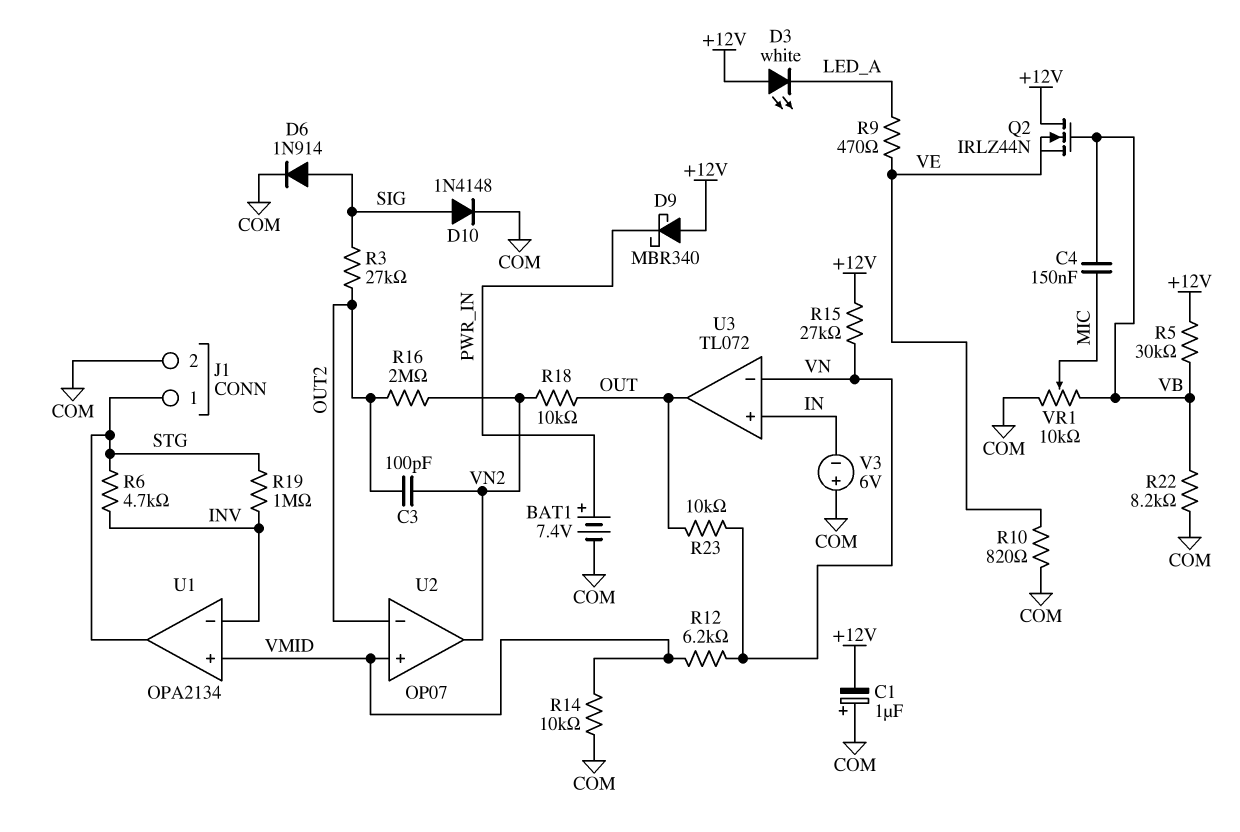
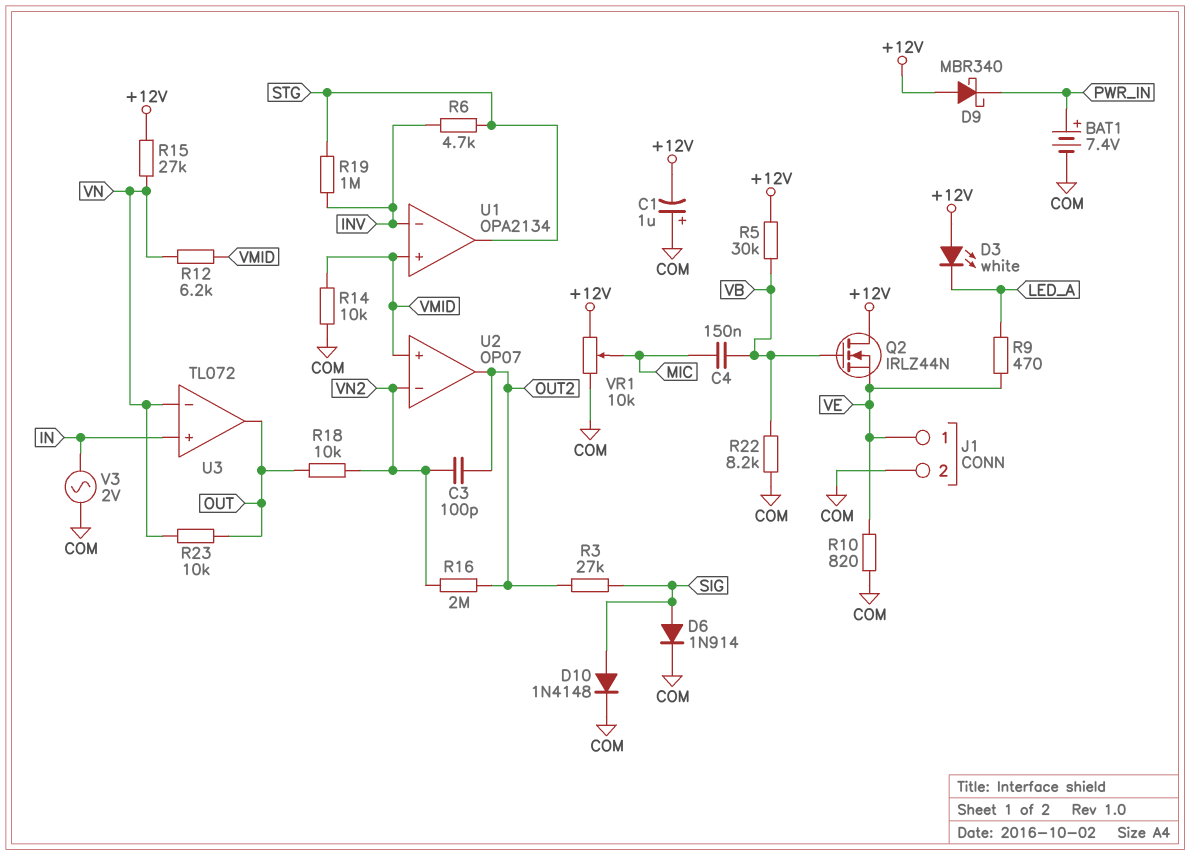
J1 pin 1: STG -> VE
U2 pin in-: OUT2 -> VN2
U2 pin out: VN2 -> OUT2
V3: 6V (plus COM, minus IN) -> AC 2V (COM, IN)
VR1: 10k (COM, VB, wiper MIC) -> 10k (+12V, COM, wiper MIC)

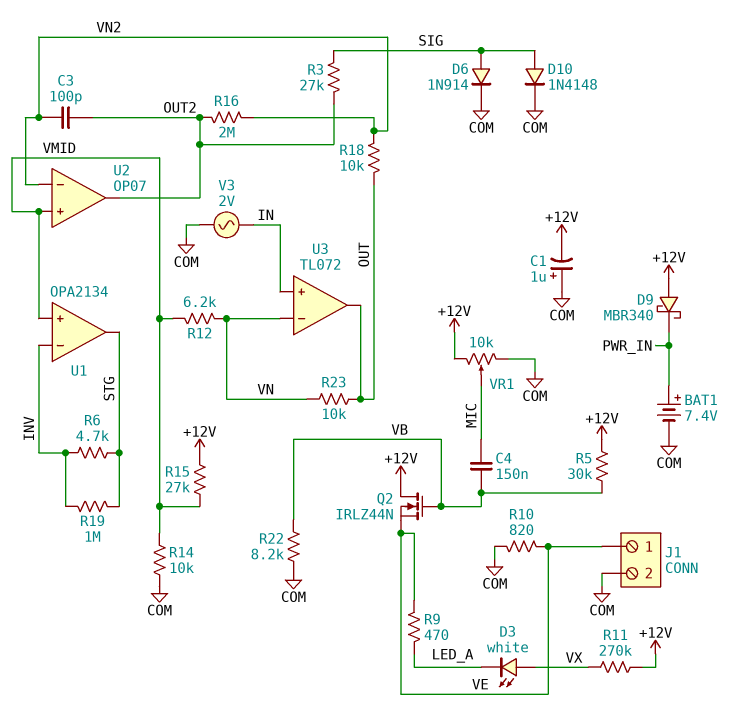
D3: LED white (A +12V, K LED_A) -> LED white (A VX, K LED_A)
R11: none -> 270k (+12V, VX)
R15: 27k (+12V, VN) -> 27k (+12V, VMID)

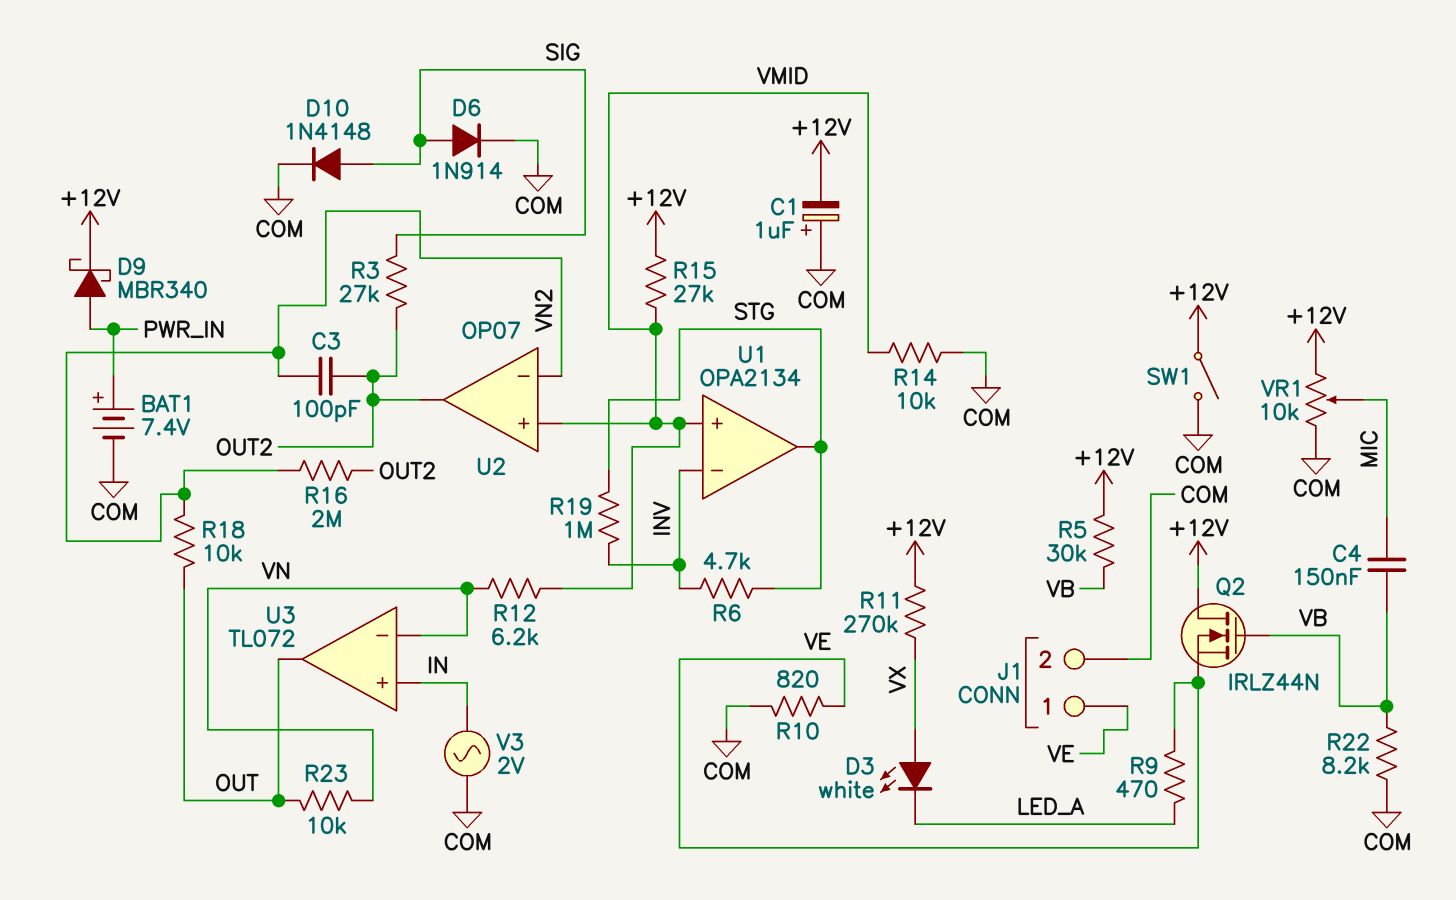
D9: schottky MBR340 (A +12V, K PWR_IN) -> schottky MBR340 (A PWR_IN, K +12V)
SW1: none -> switch (+12V, COM)

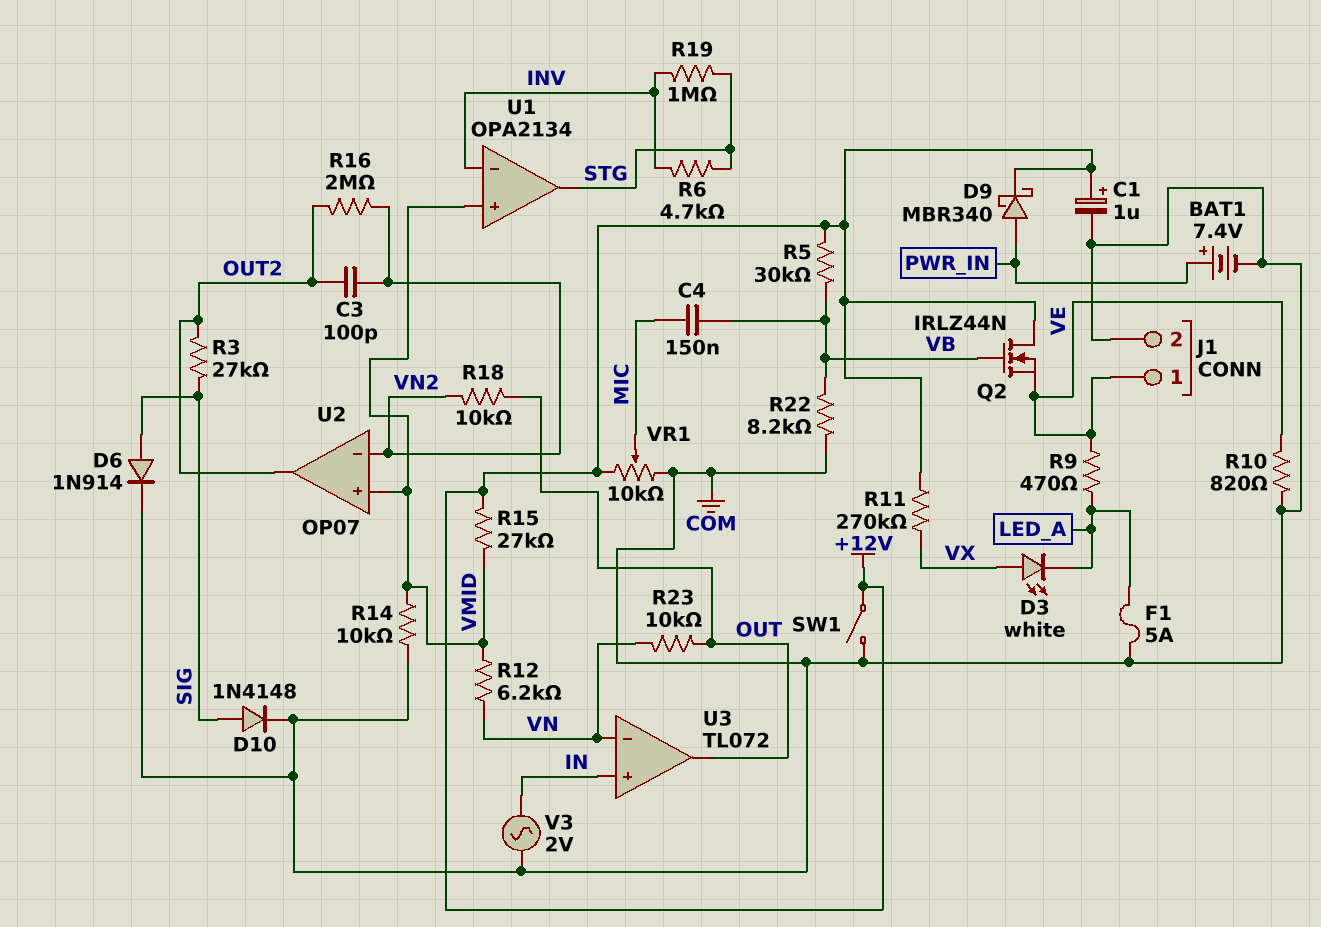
C1: 1uF (plus COM, minus +12V) -> 1uF (plus +12V, minus COM)
F1: none -> 5A (COM, LED_A)

